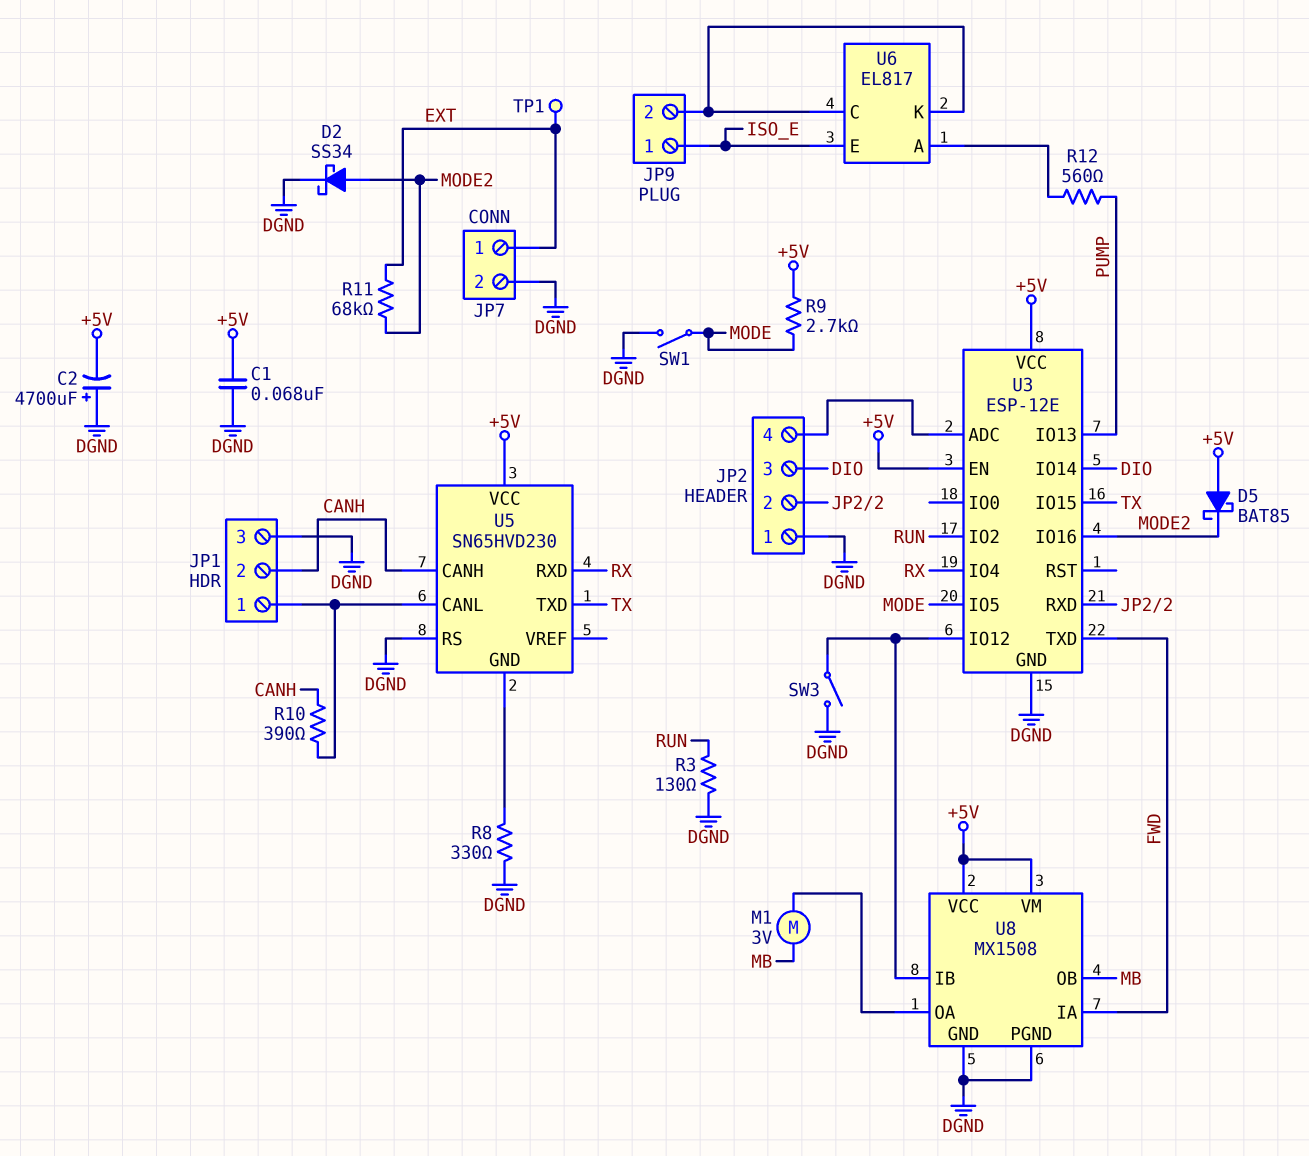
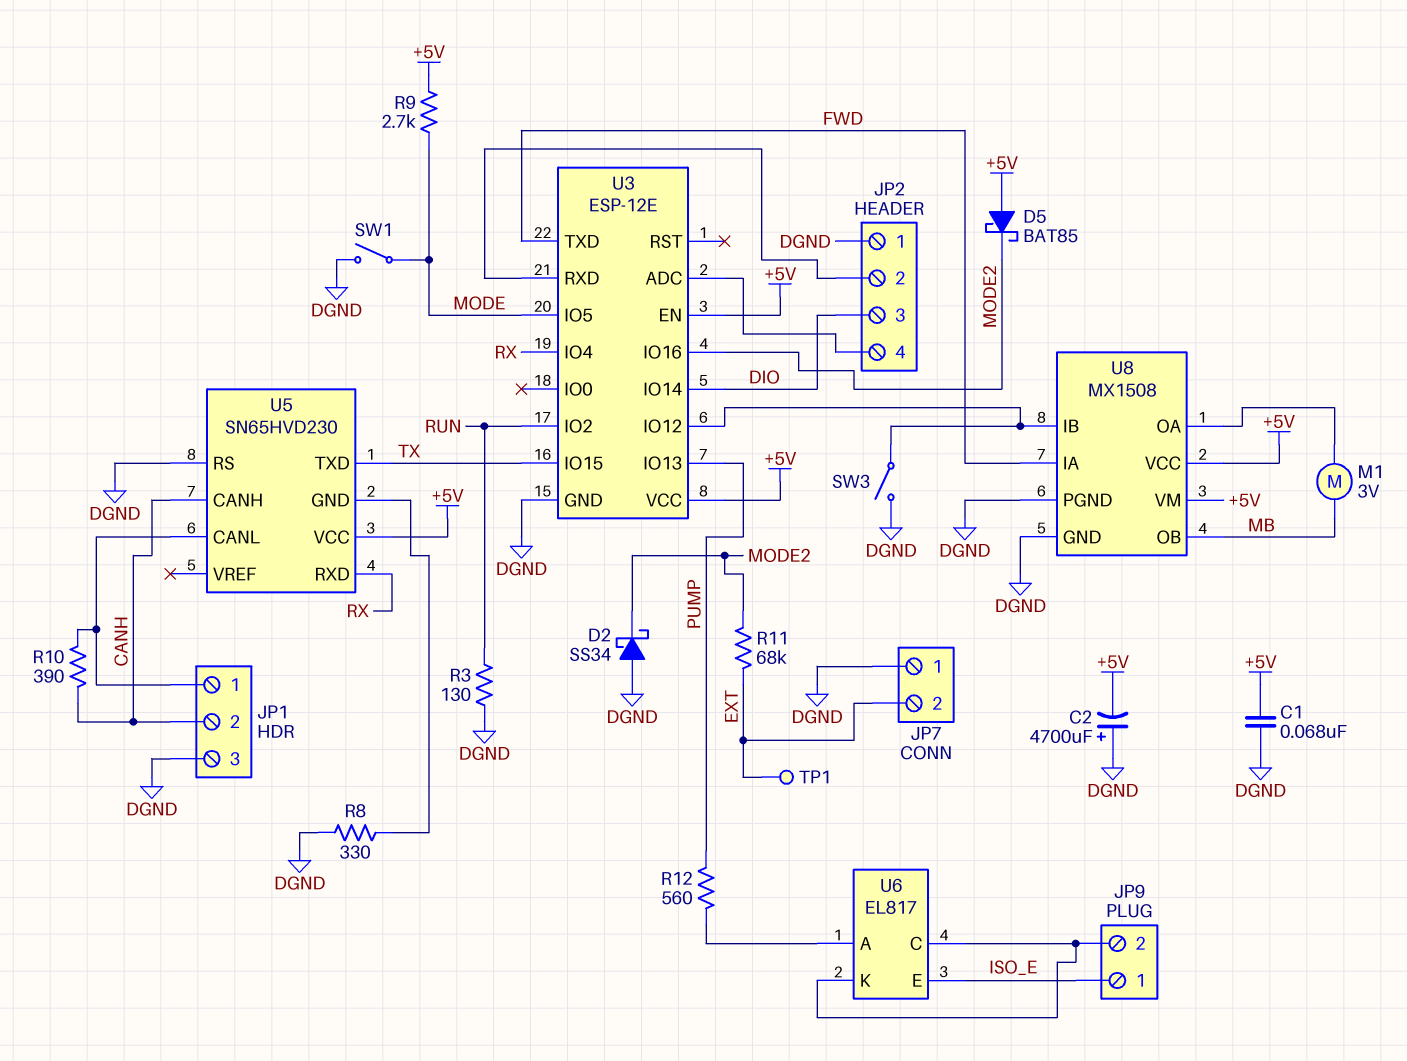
D2: schottky SS34 (A MODE2, K DGND) -> schottky SS34 (A DGND, K MODE2)
JP7 pin 1: EXT -> DGND
JP7 pin 2: DGND -> EXT

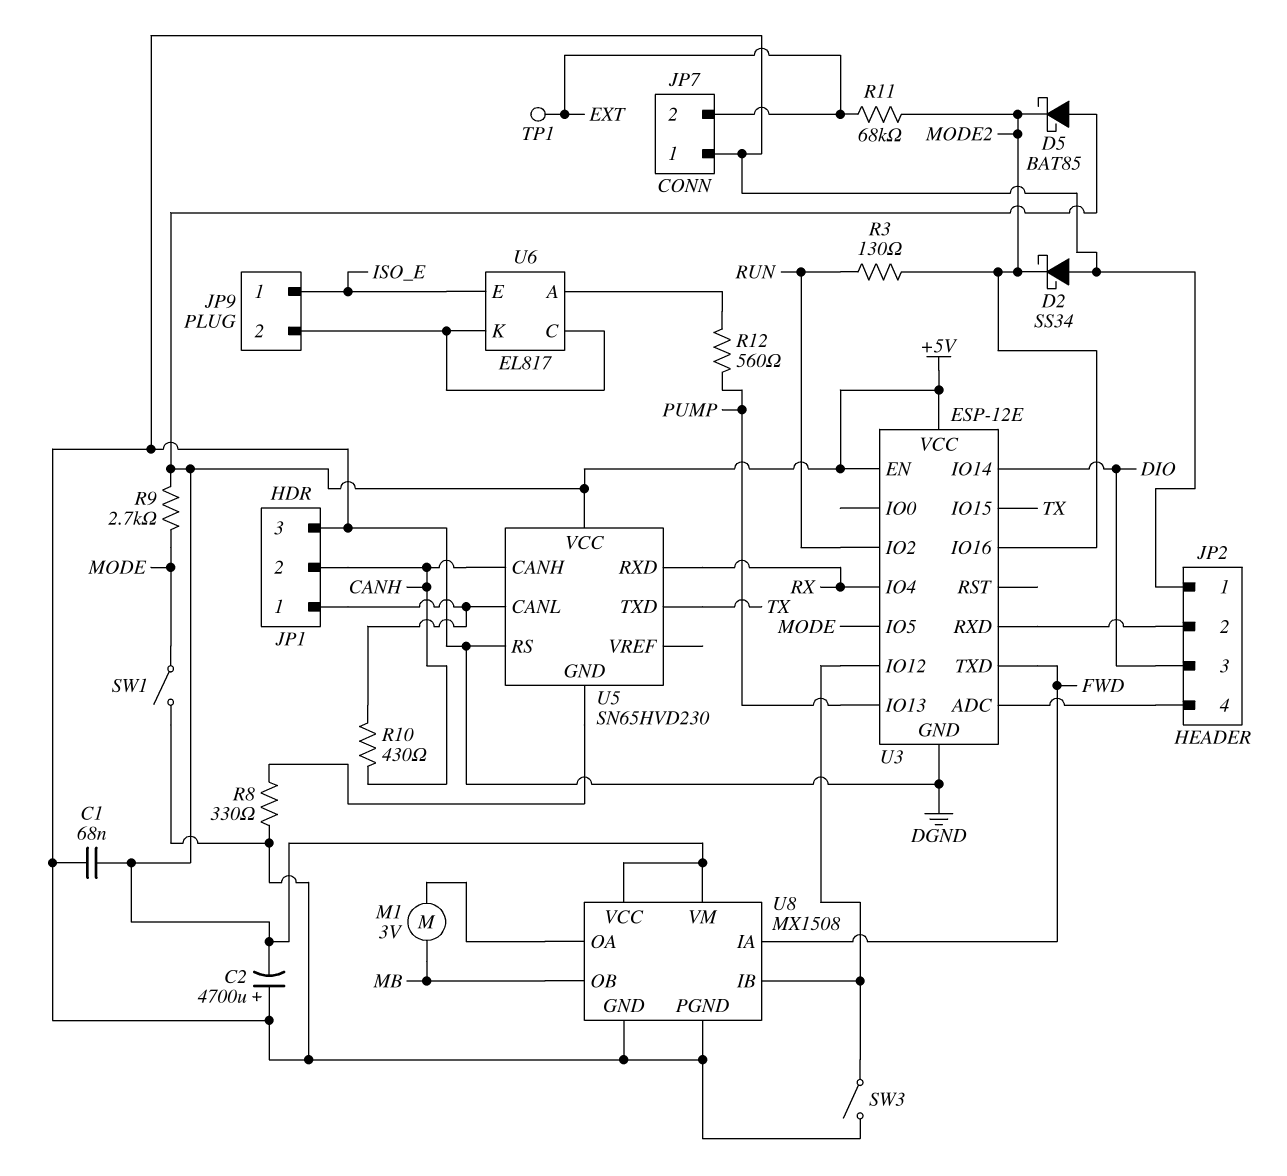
R3: 130 (DGND, RUN) -> 130 (MODE2, RUN)
R10: 390 (CANH, JP1/1) -> 430 (CANH, JP1/1)

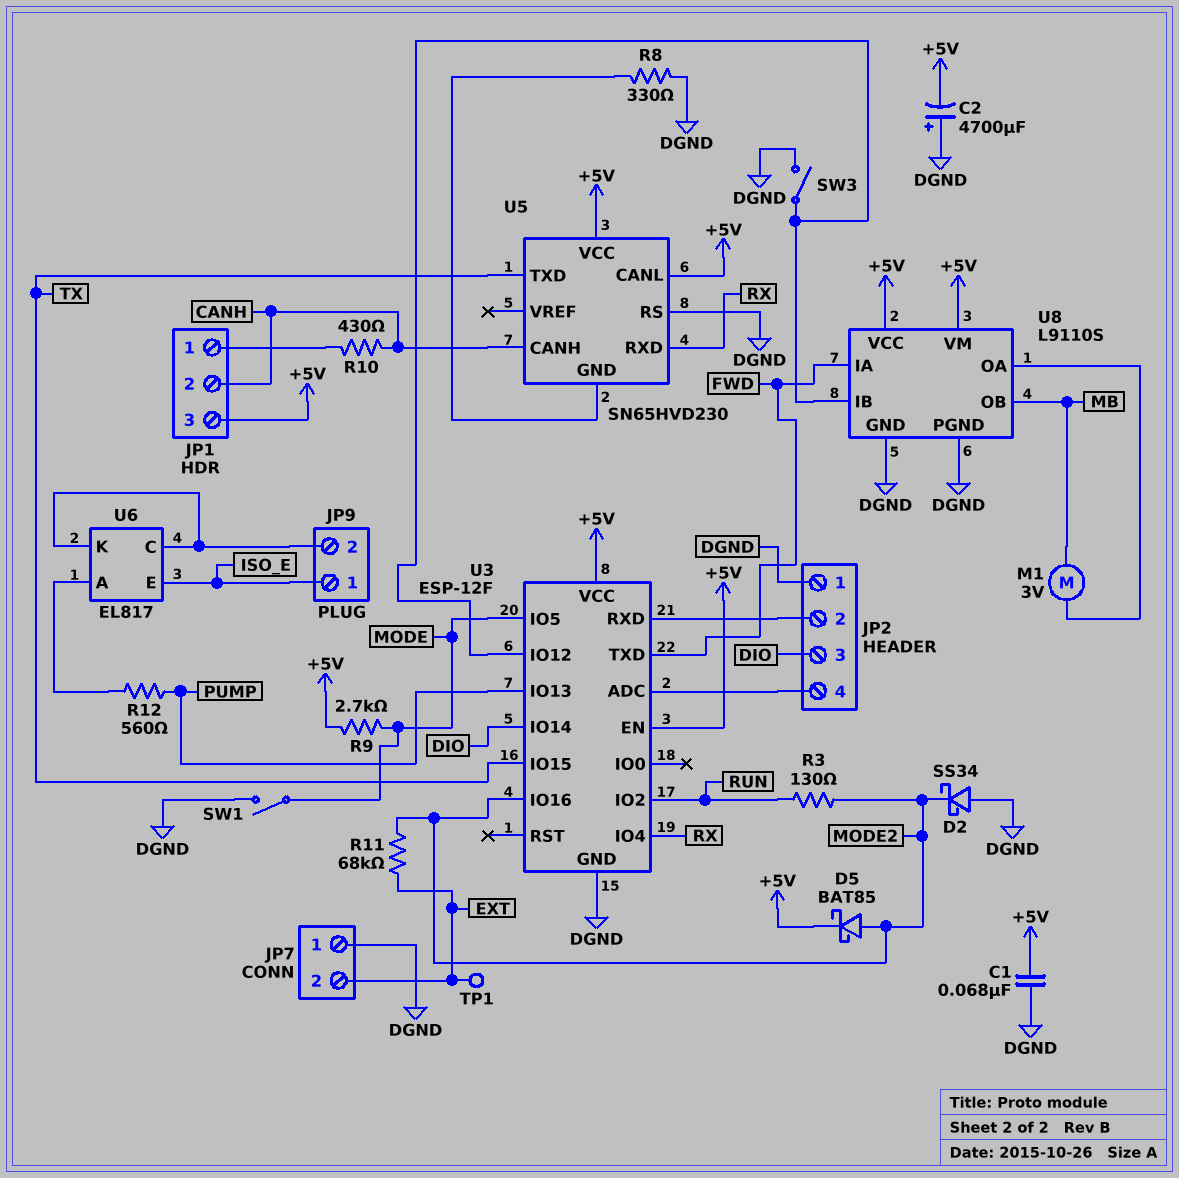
D5: schottky BAT85 (A +5V, K MODE2) -> schottky BAT85 (A MODE2, K +5V)
JP1 pin 3: DGND -> +5V
U3: ESP-12E -> ESP-12F
U5 pin CANL: JP1/1 -> +5V
U8: MX1508 -> L9110S

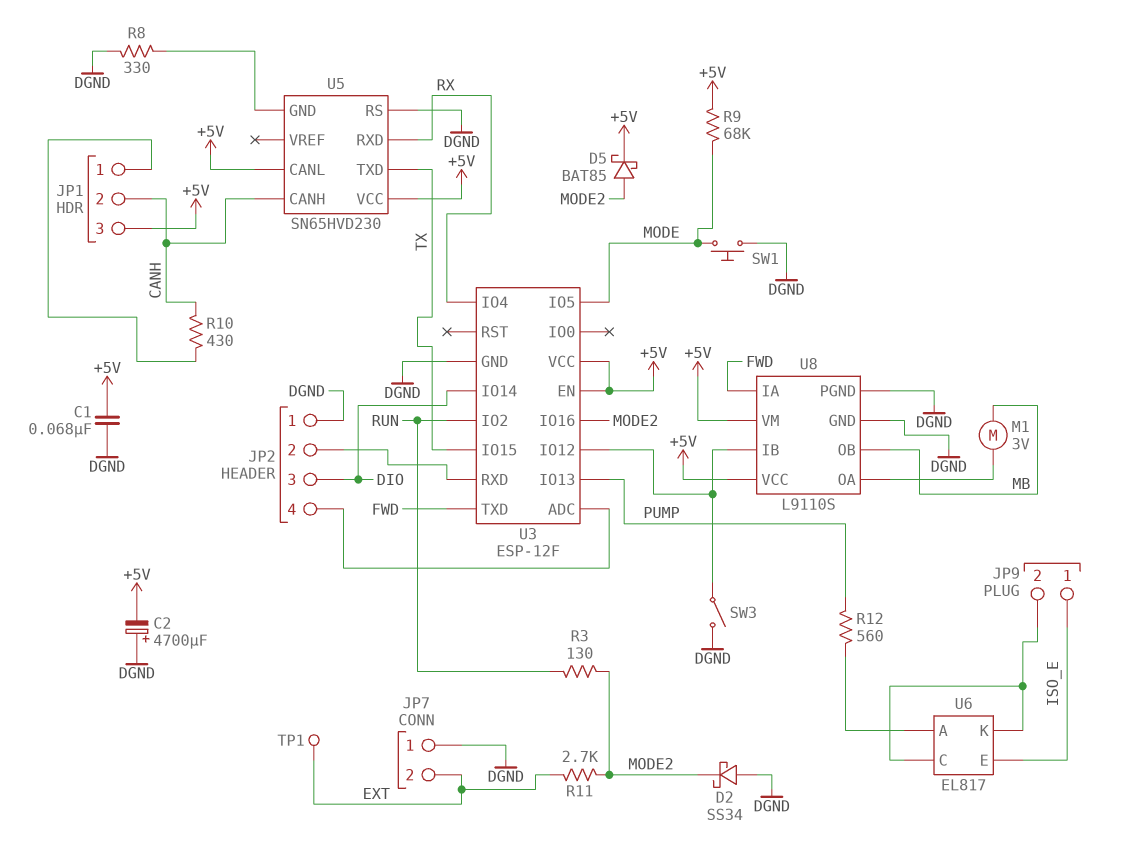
R9: 2.7k (+5V, MODE) -> 68k (+5V, MODE)
R11: 68k (EXT, MODE2) -> 2.7k (EXT, MODE2)
SW1: switch (DGND, MODE) -> button (DGND, MODE)

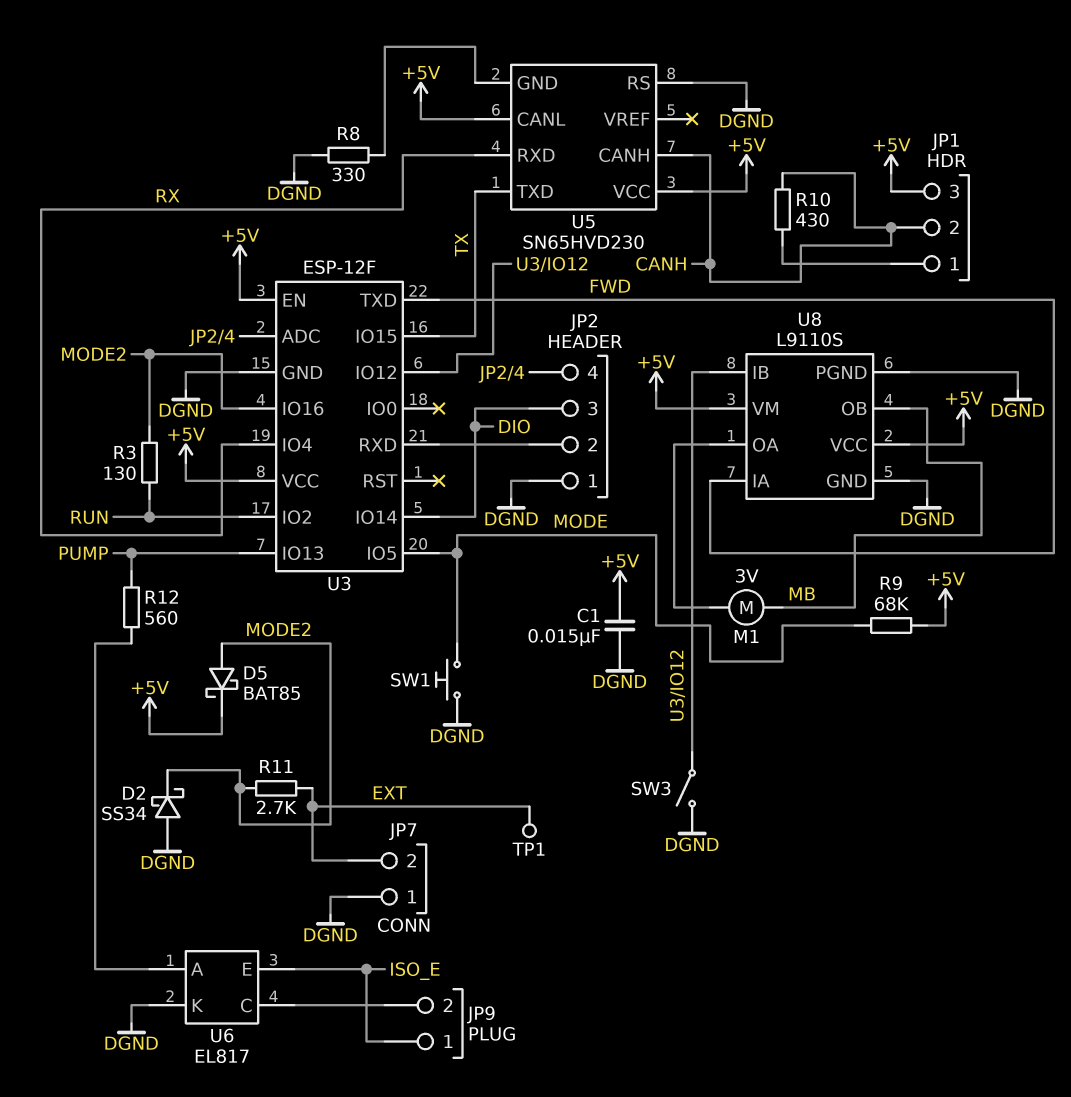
C1: 68nF (+5V, DGND) -> 15nF (+5V, DGND)
C2: 4700uF (plus DGND, minus +5V) -> none
U6 pin K: JP9/2 -> DGND

